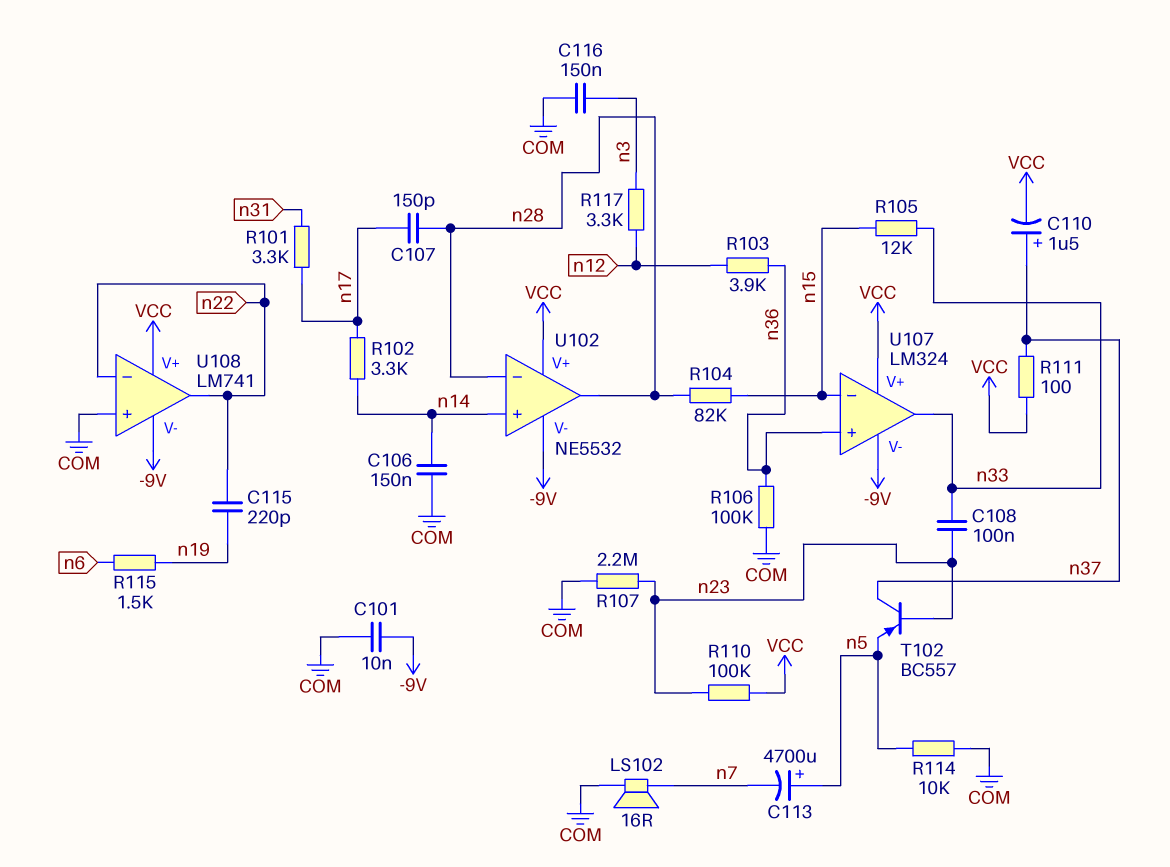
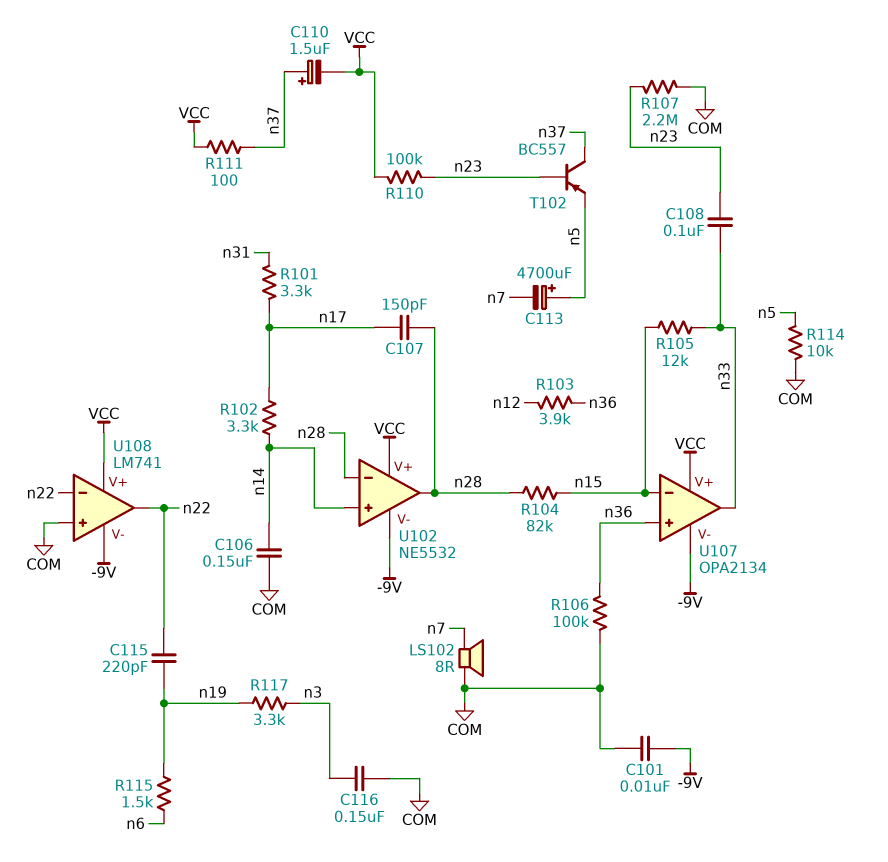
LS102: speaker 16R (COM, n7) -> speaker 8R (COM, n7)
R117: 3.3k (n3, n12) -> 3.3k (n3, n19)
U107: LM324 -> OPA2134

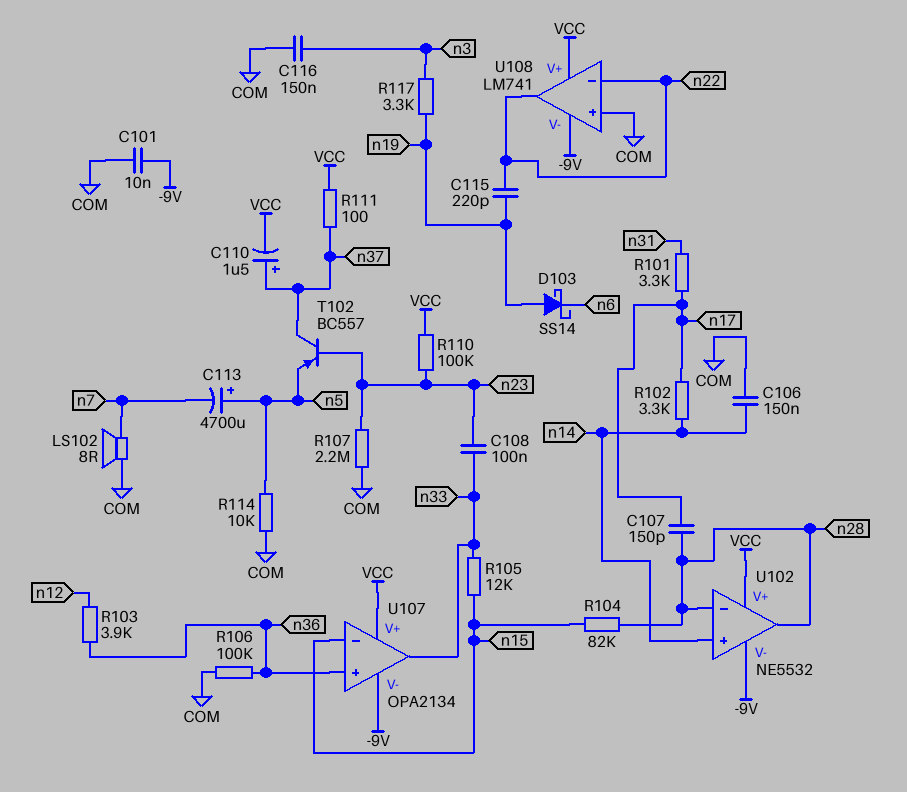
D103: none -> schottky SS14 (A n19, K n6)
R115: 1.5k (n6, n19) -> none

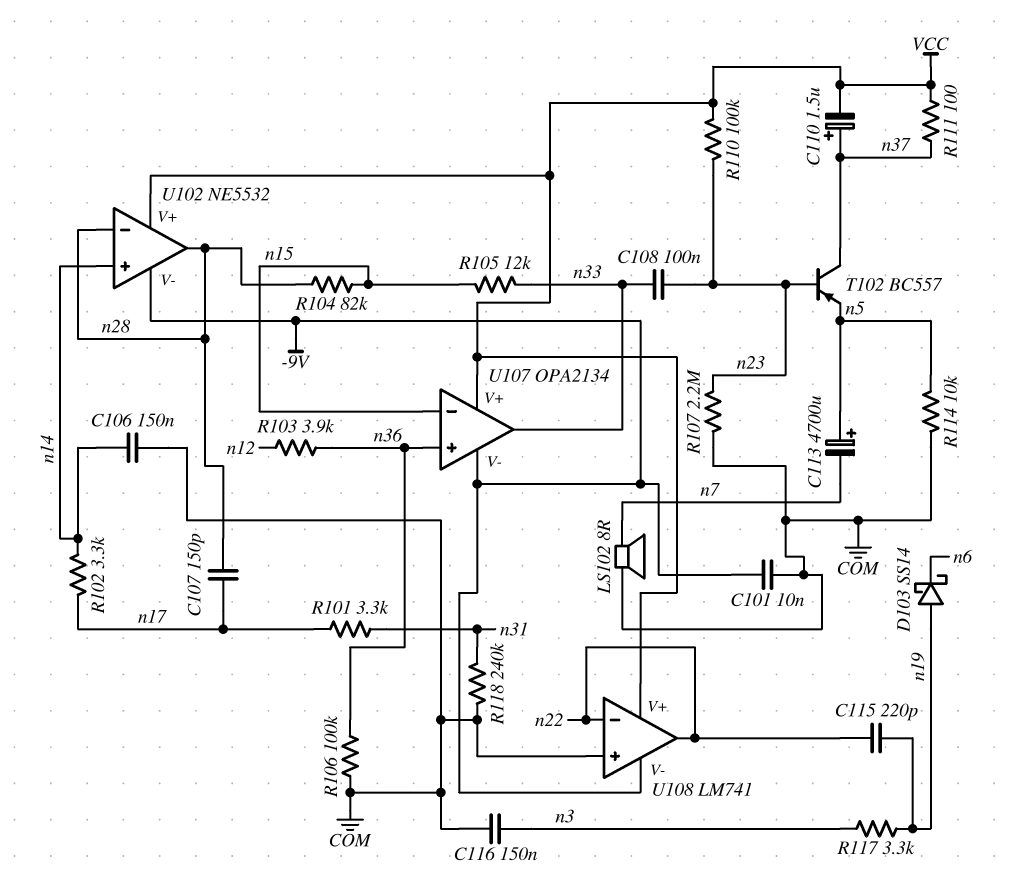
R118: none -> 240k (COM, n31)

